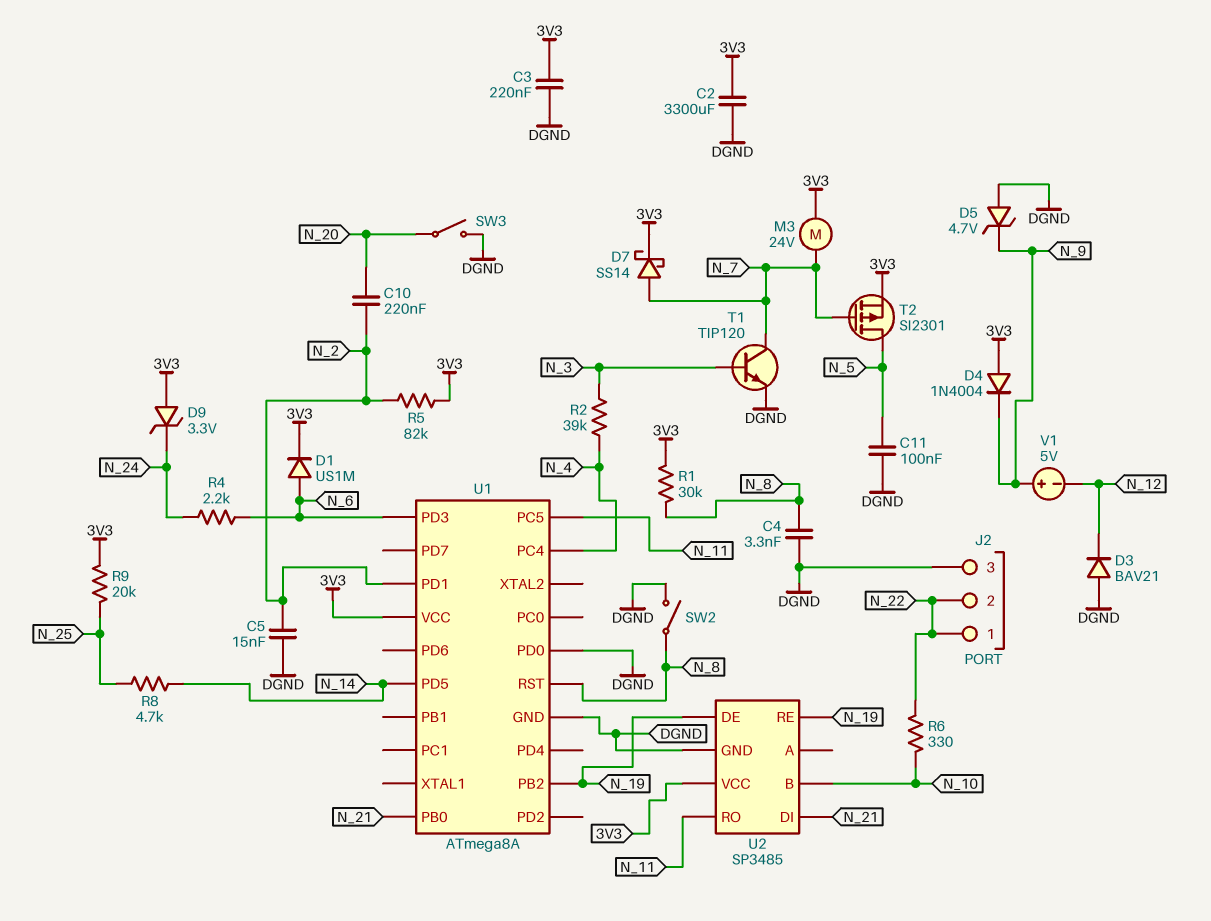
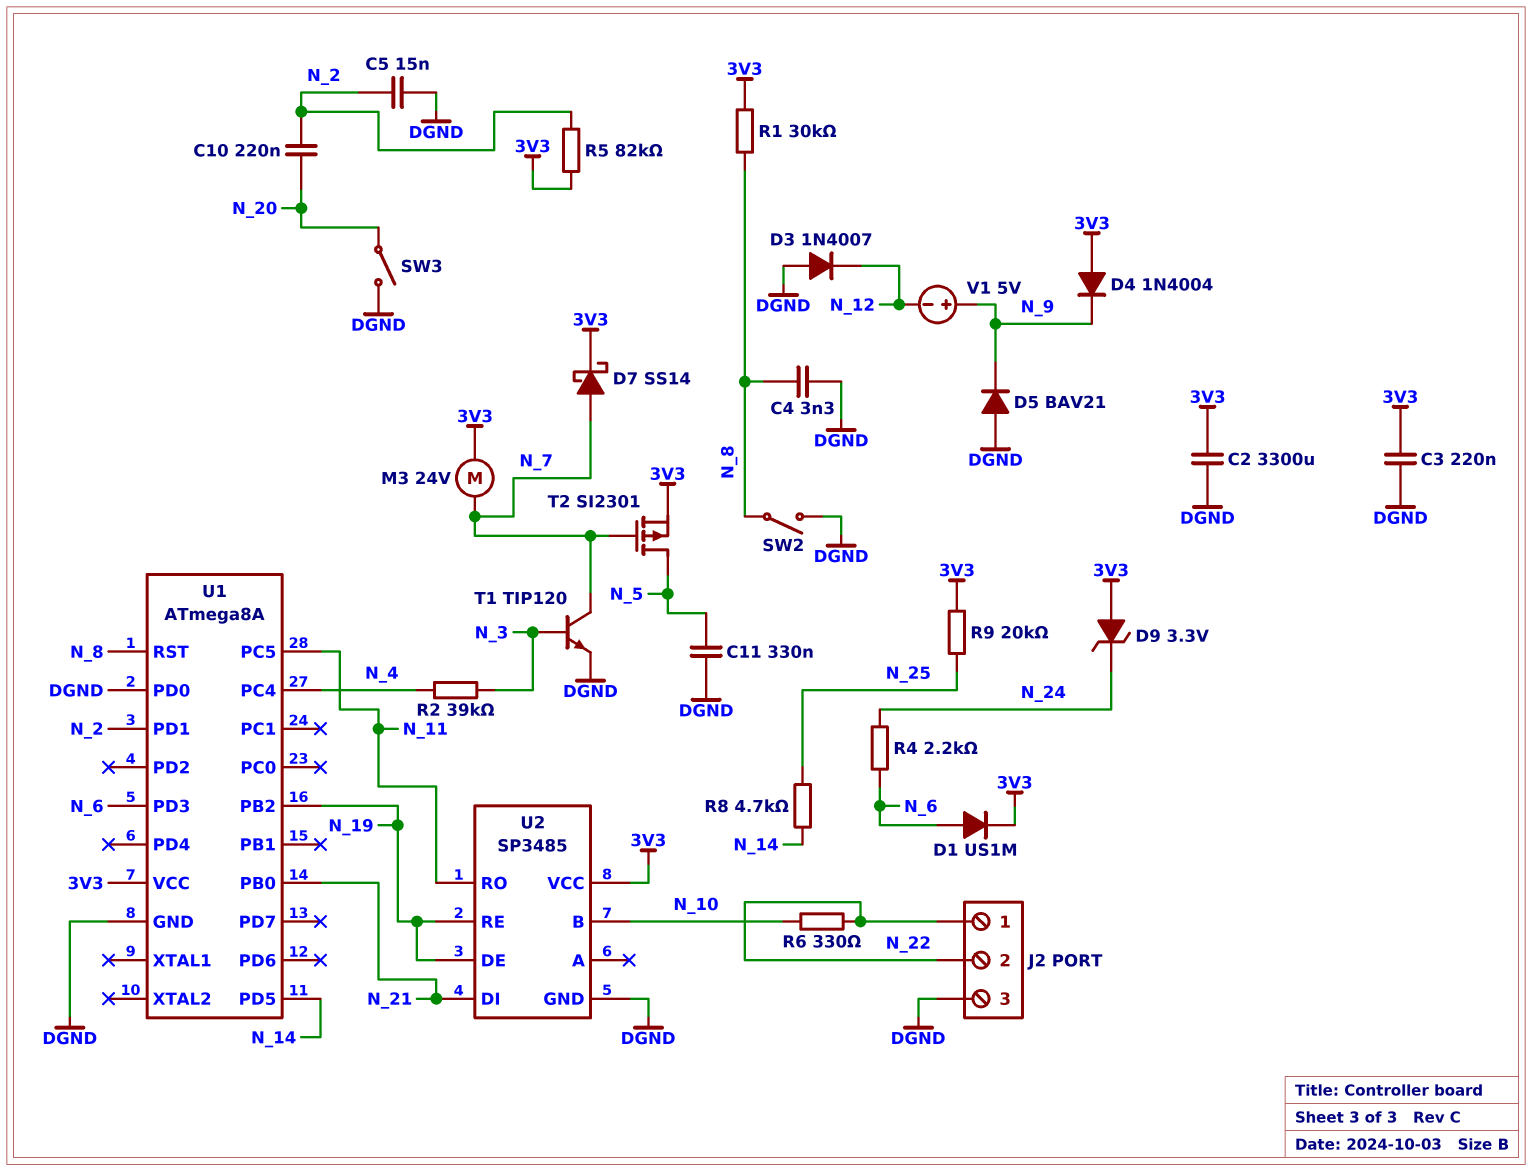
C11: 100nF (DGND, N_5) -> 330nF (DGND, N_5)
D3: diode BAV21 (A DGND, K N_12) -> diode 1N4007 (A DGND, K N_12)
D5: zener 4.7V (A DGND, K N_9) -> diode BAV21 (A DGND, K N_9)

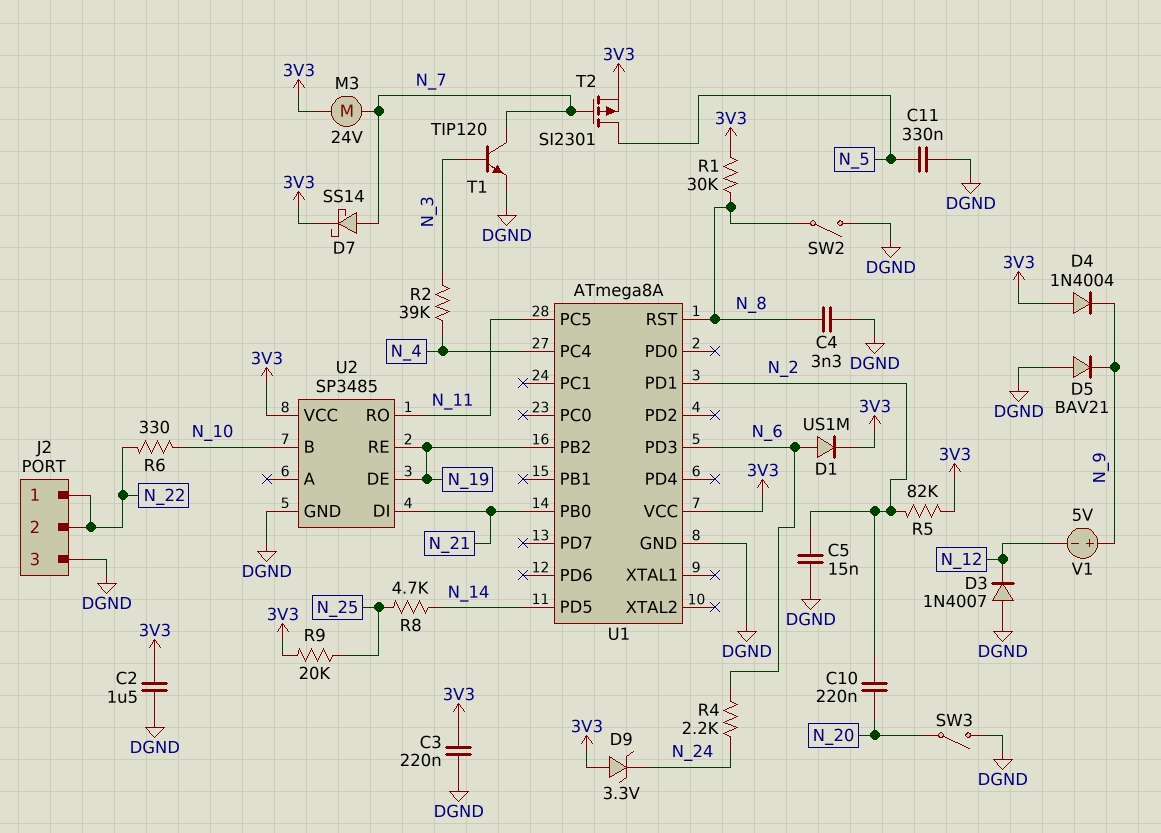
C2: 3300uF (3V3, DGND) -> 1.5uF (3V3, DGND)
U1 pin PD0: DGND -> none

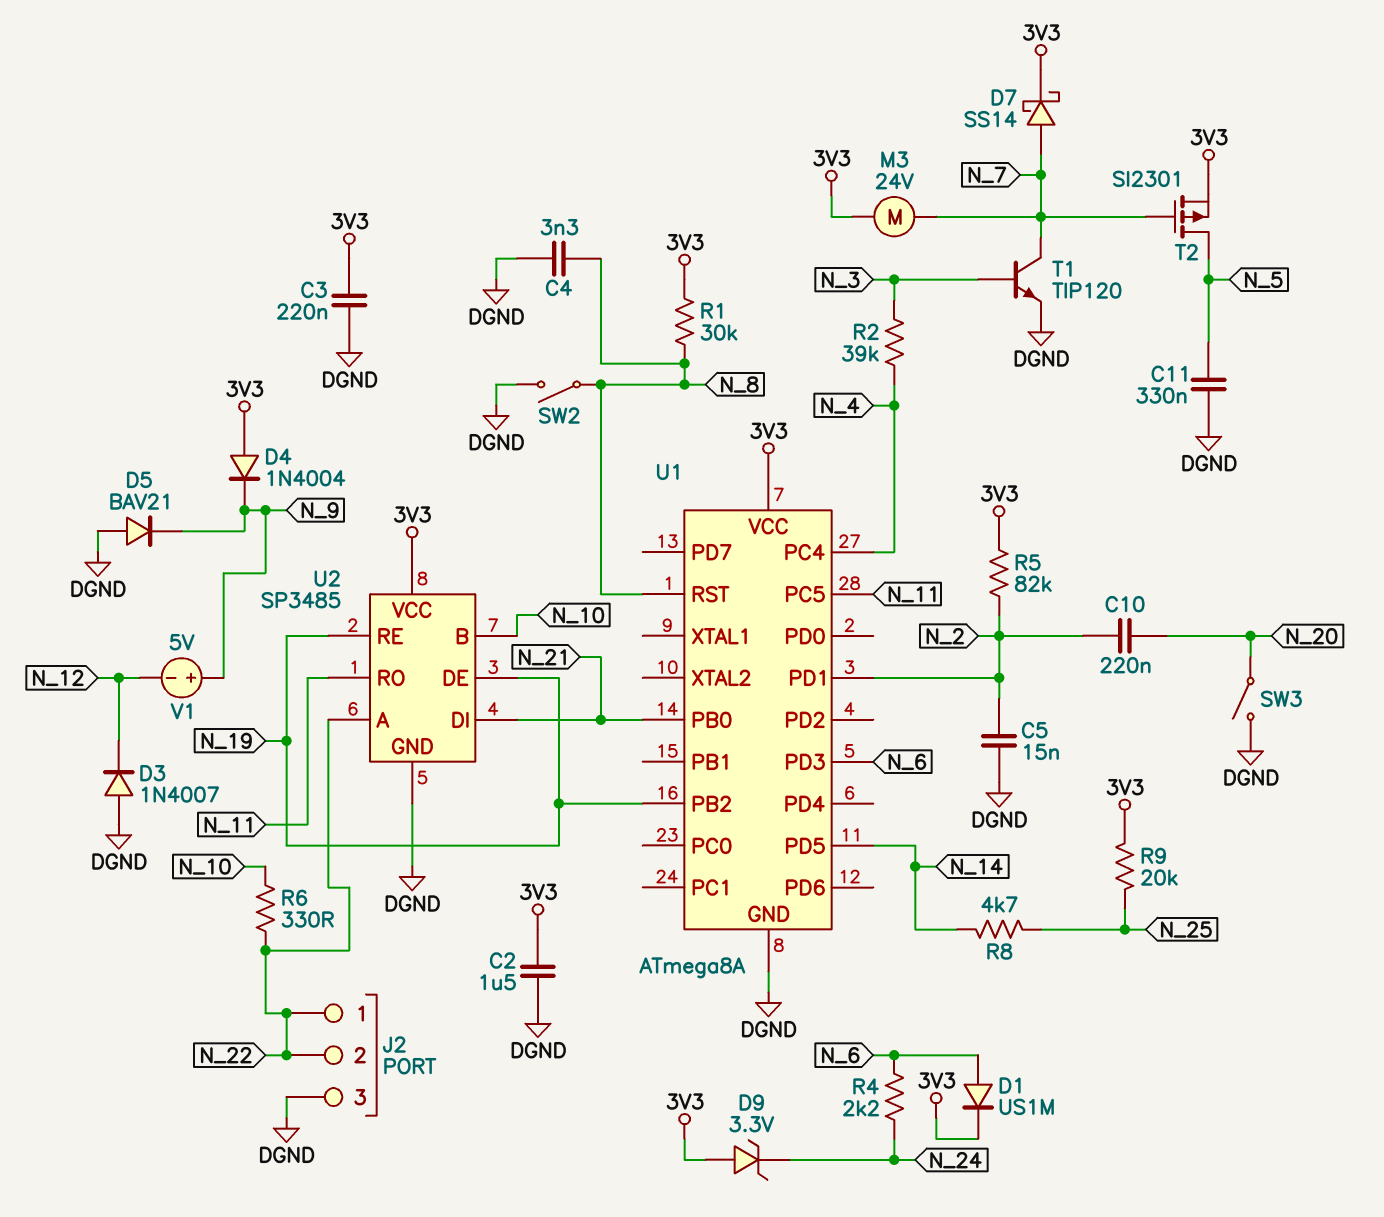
U2 pin A: none -> N_22

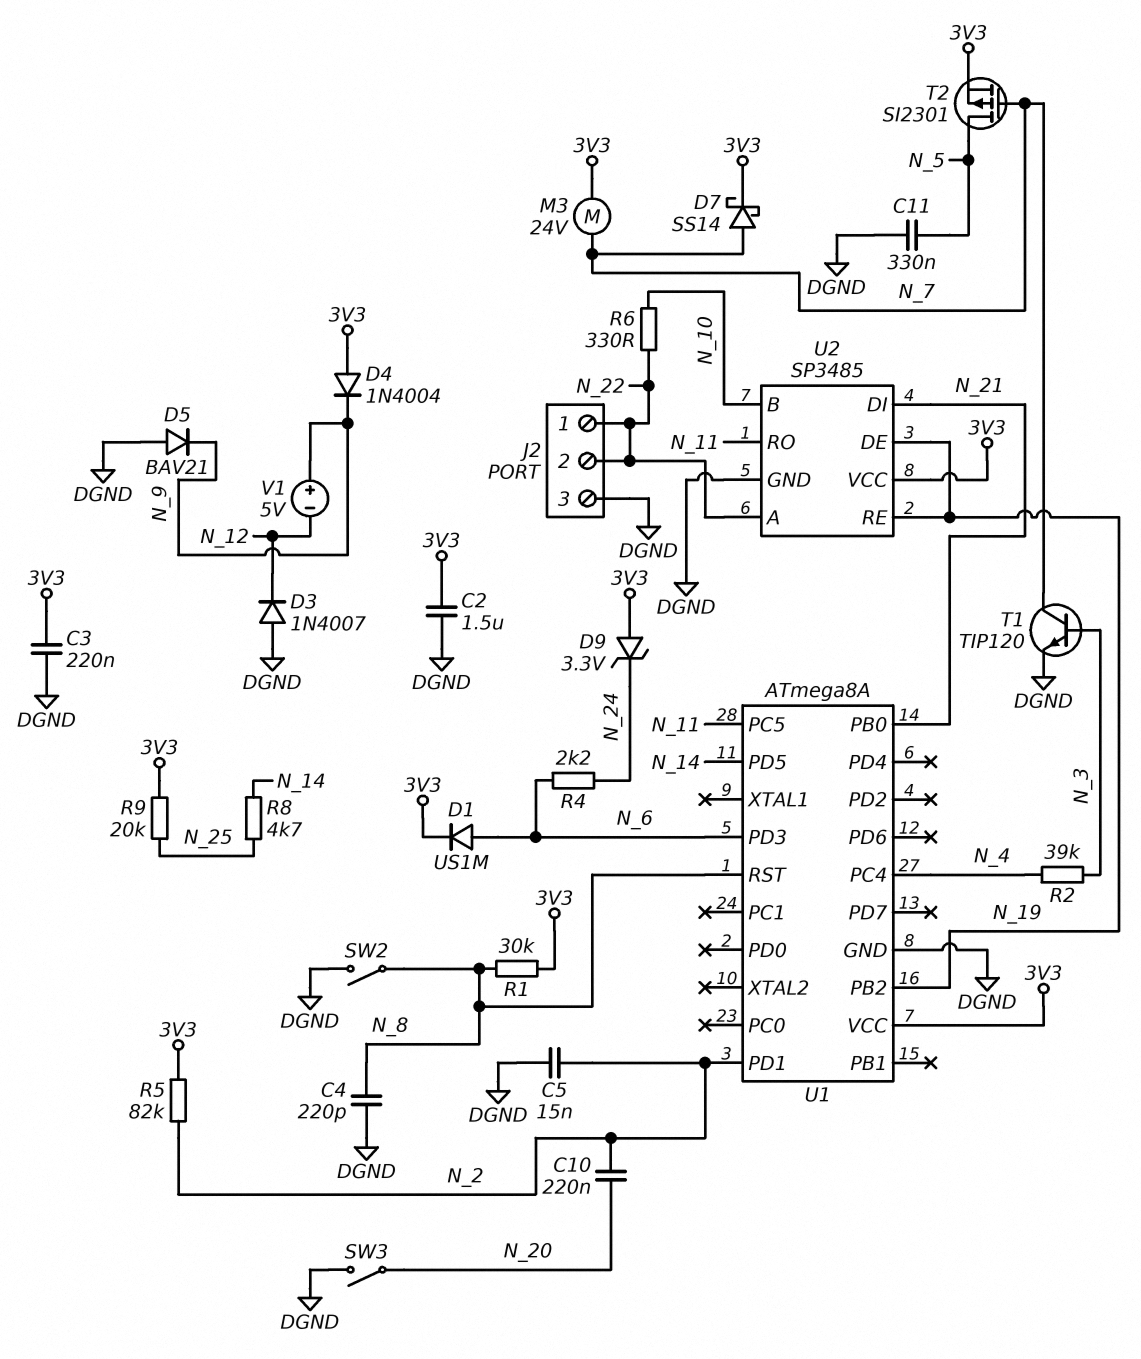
C4: 3.3nF (DGND, N_8) -> 220pF (DGND, N_8)

